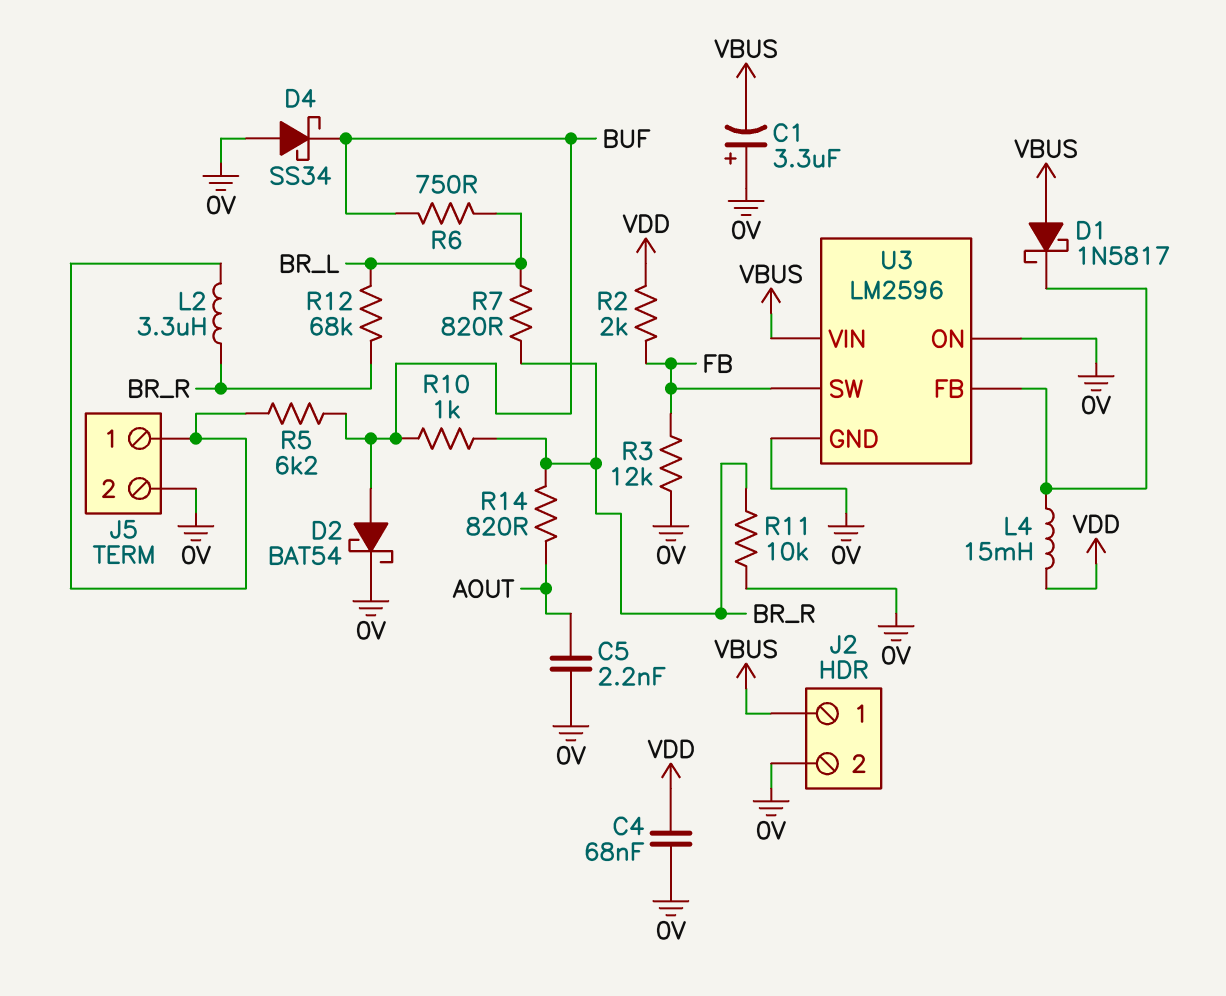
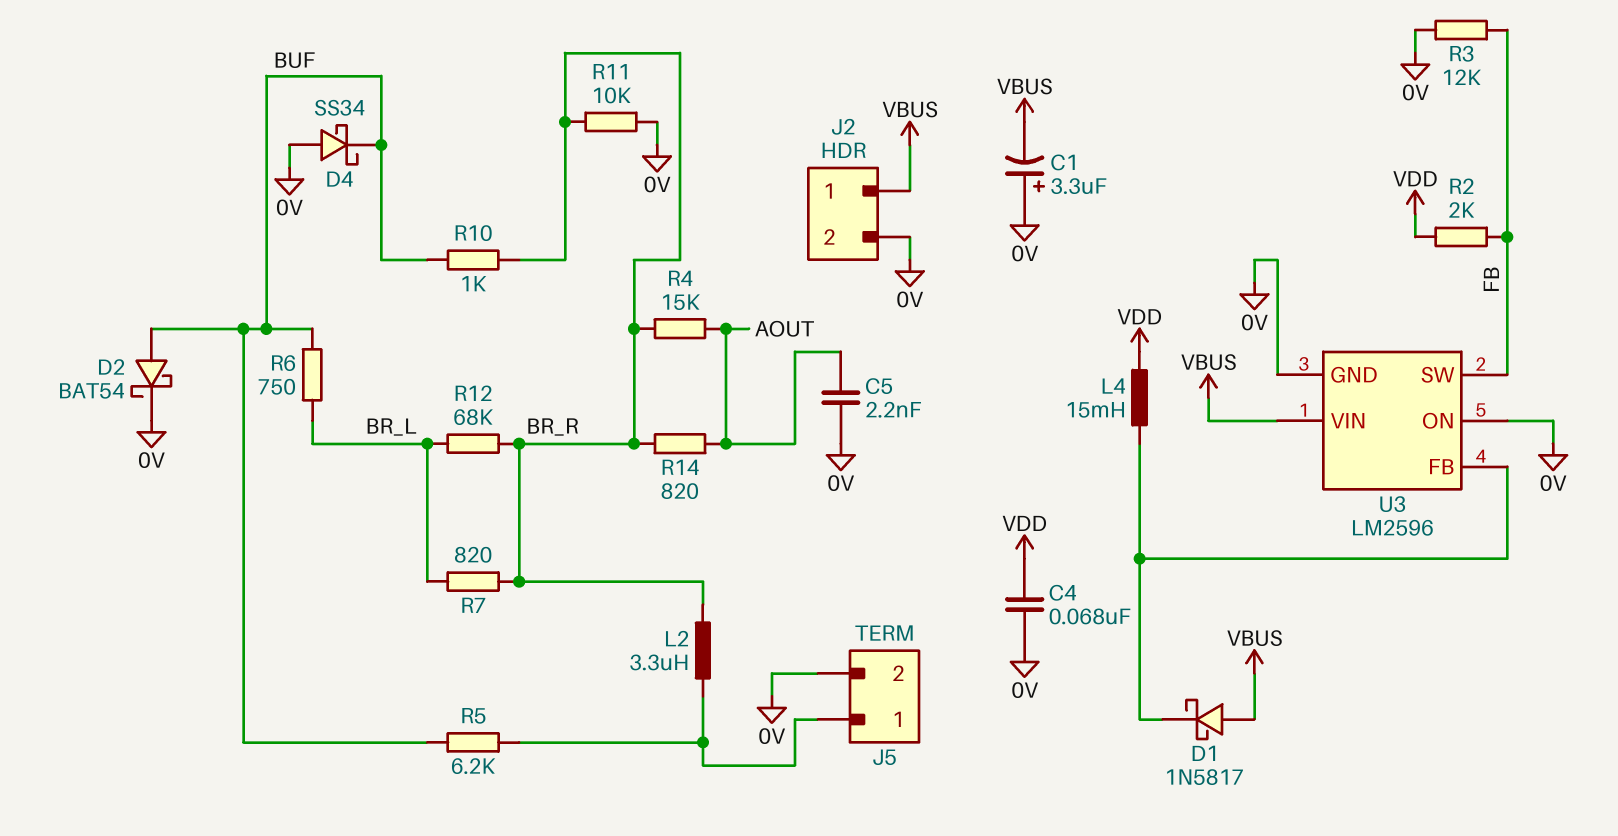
R4: none -> 15k (AOUT, BR_R)

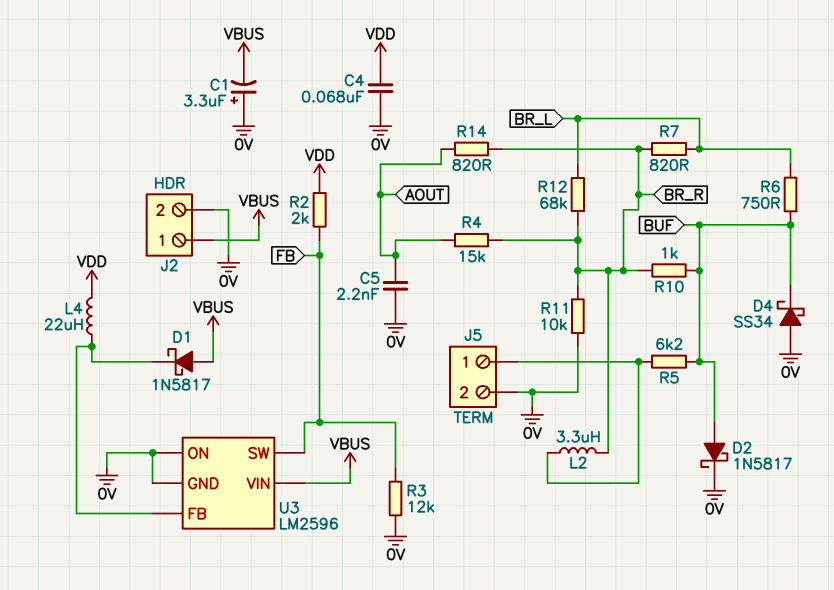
D2: schottky BAT54 (A BUF, K 0V) -> schottky 1N5817 (A BUF, K 0V)
L4: 15mH (U3/FB, VDD) -> 22uH (U3/FB, VDD)

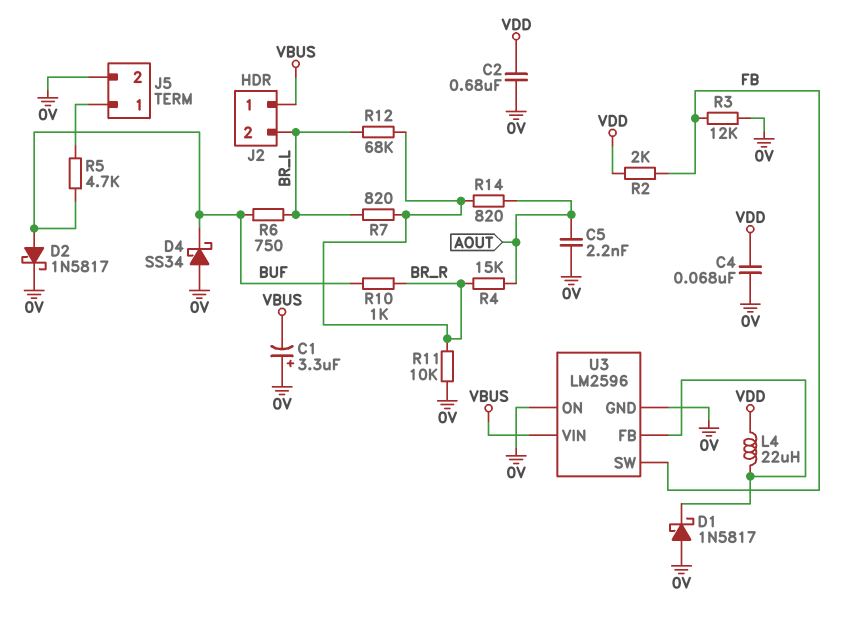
C2: none -> 680nF (0V, VDD)
D1: schottky 1N5817 (A VBUS, K U3/FB) -> schottky 1N5817 (A 0V, K U3/FB)
J2 pin 2: 0V -> BR_L
L2: 3.3uH (BR_R, J5/1) -> none
R5: 6.2k (BUF, J5/1) -> 4.7k (BUF, J5/1)

